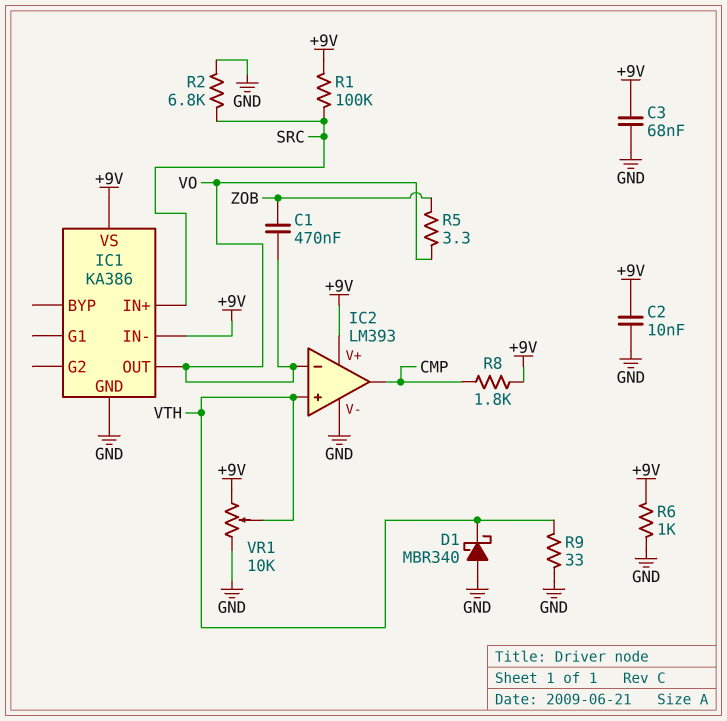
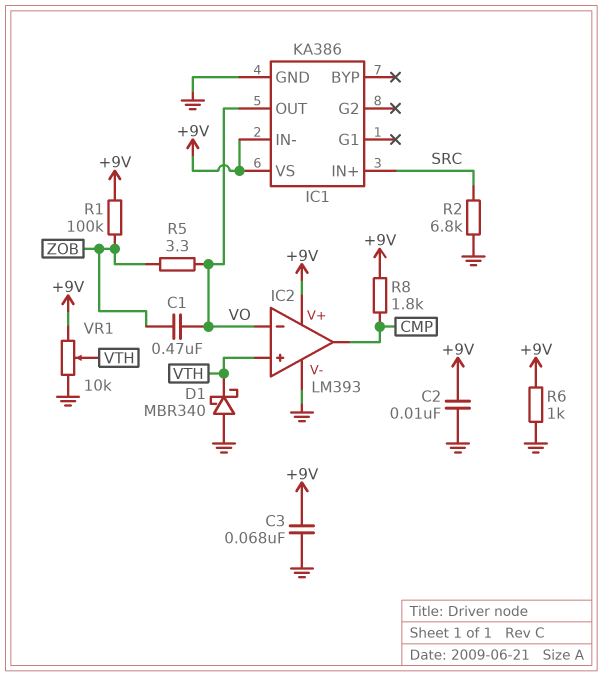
R1: 100k (+9V, SRC) -> 100k (+9V, ZOB)
R9: 33 (GND, VTH) -> none

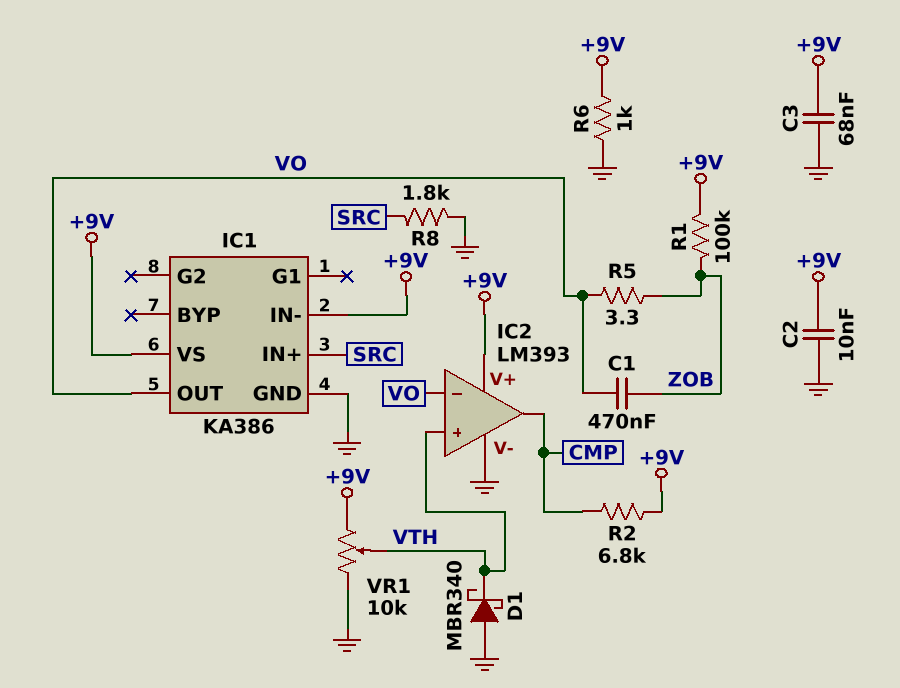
R2: 6.8k (GND, SRC) -> 6.8k (+9V, CMP)
R8: 1.8k (+9V, CMP) -> 1.8k (GND, SRC)

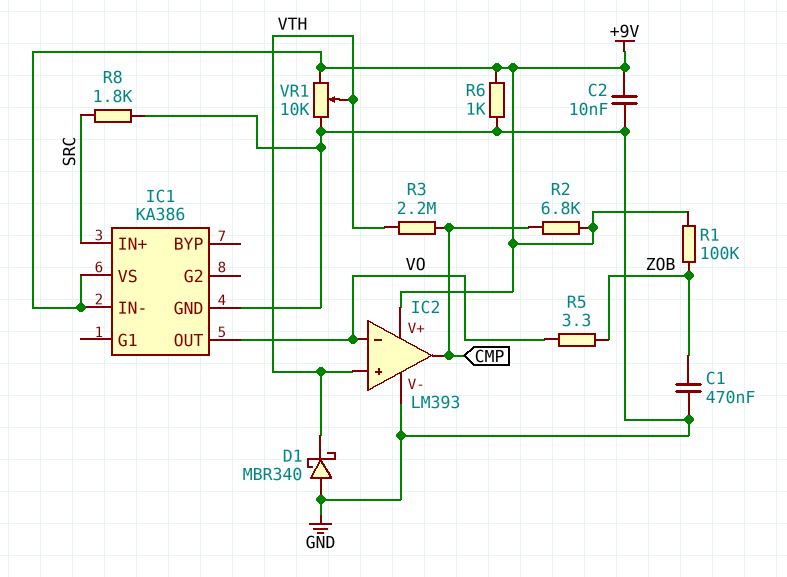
C1: 470nF (VO, ZOB) -> 470nF (GND, ZOB)
C3: 68nF (+9V, GND) -> none
R3: none -> 2.2M (CMP, VTH)

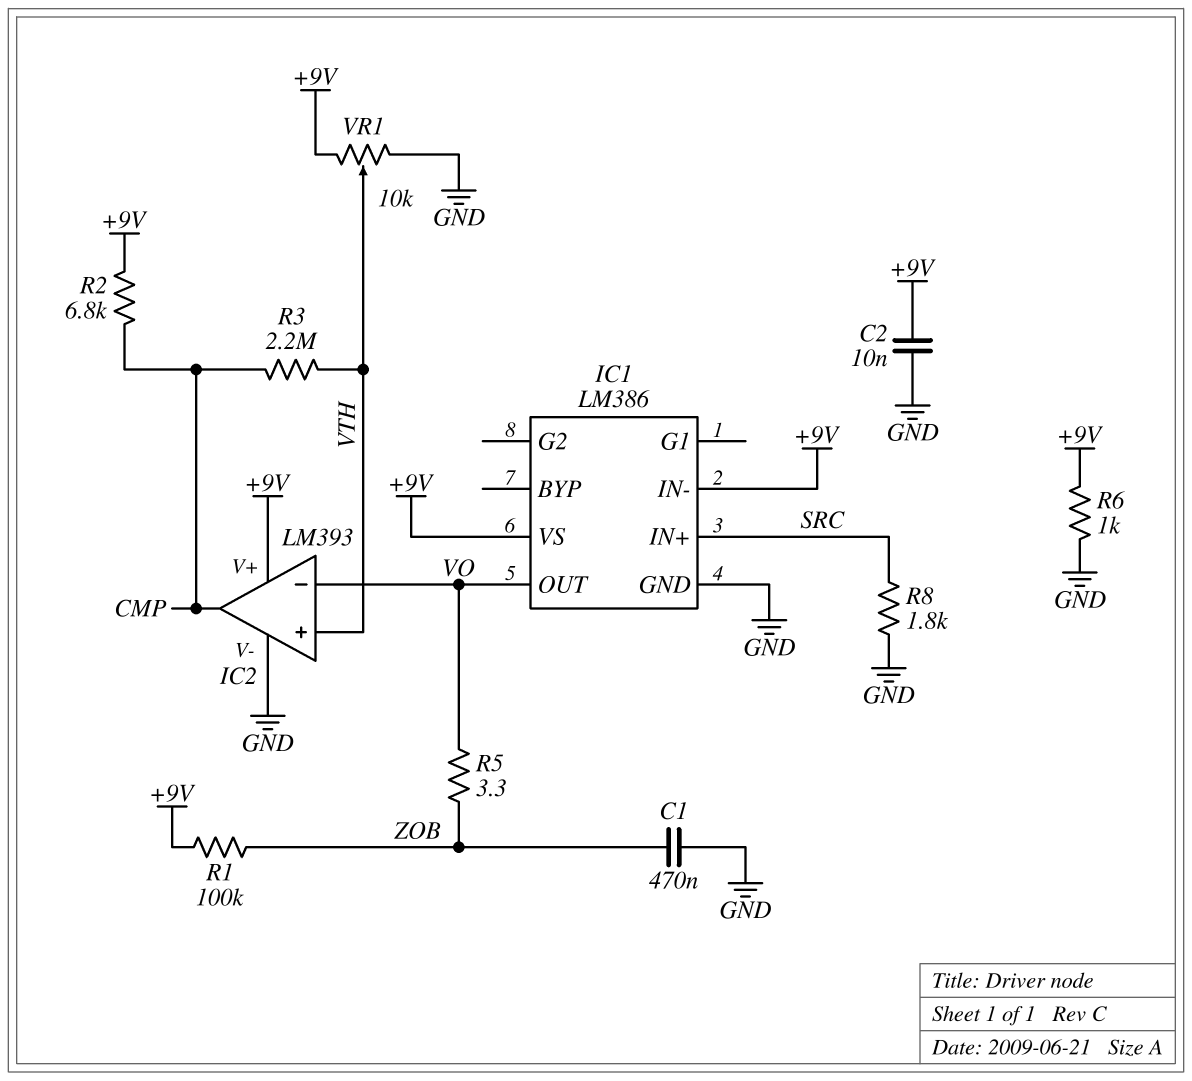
D1: schottky MBR340 (A GND, K VTH) -> none
IC1: KA386 -> LM386

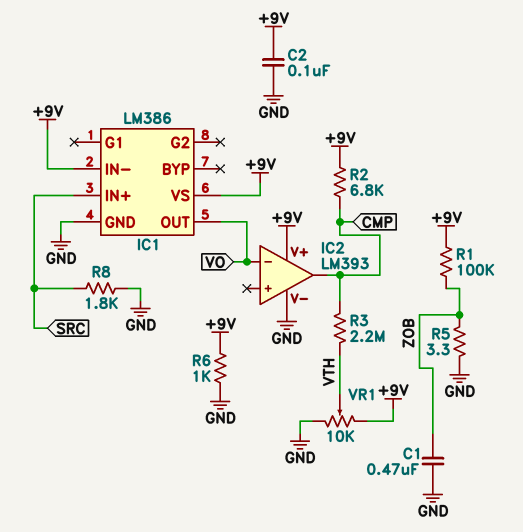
C2: 10nF (+9V, GND) -> 100nF (+9V, GND)
IC2 pin in+: VTH -> none
R5: 3.3 (VO, ZOB) -> 3.3 (GND, ZOB)

